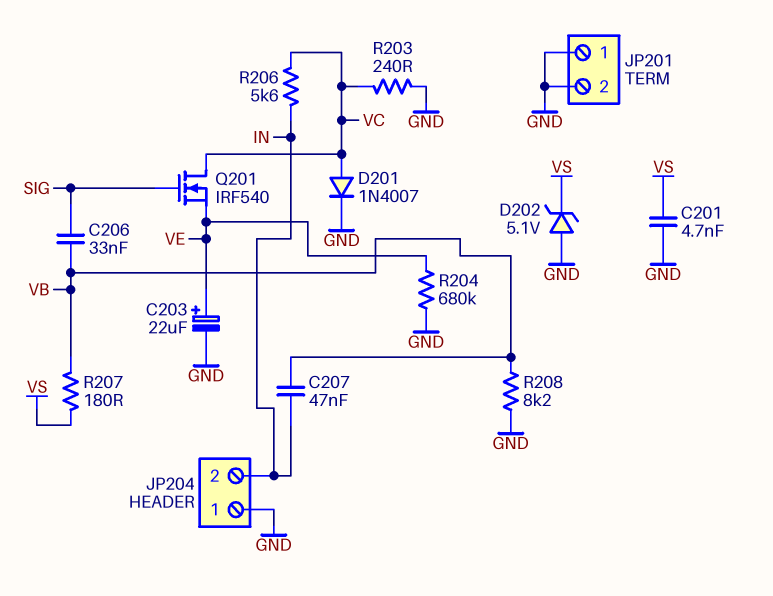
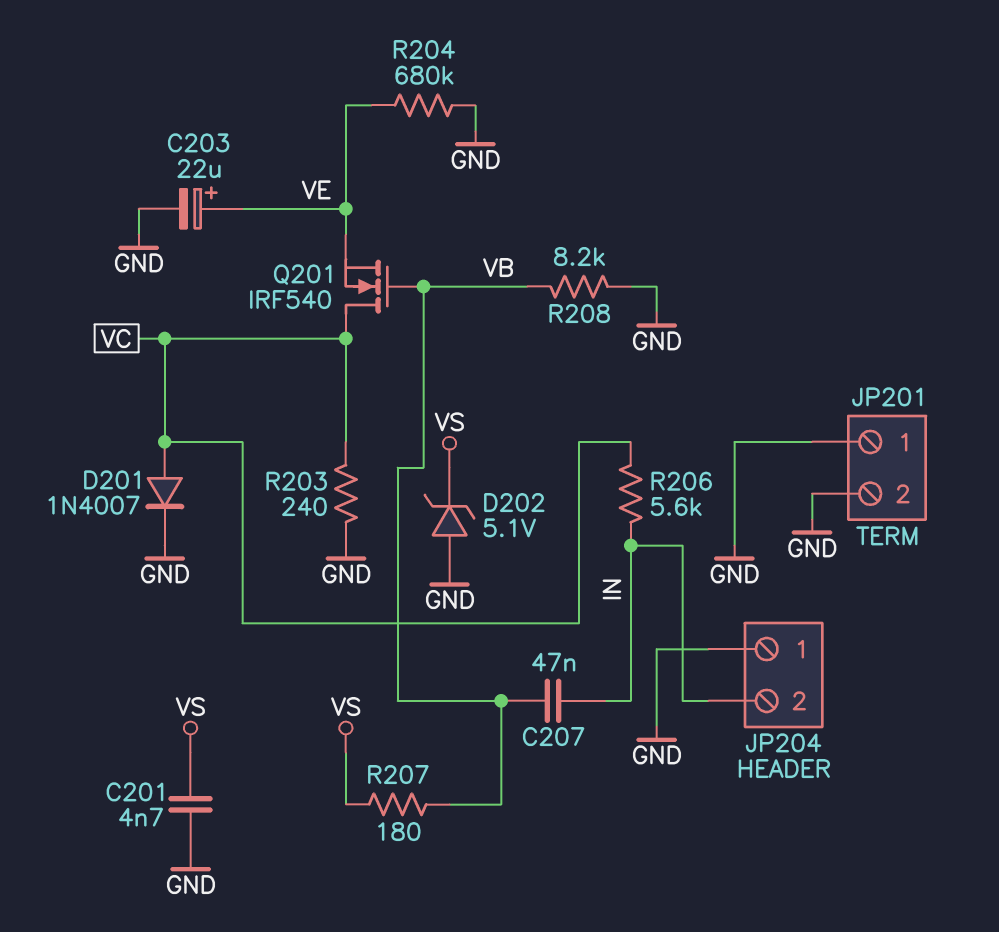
C206: 33nF (SIG, VB) -> none
Q201: NMOS IRF540 (G SIG, D VC, S VE) -> NMOS IRF540 (G VB, D VC, S VE)

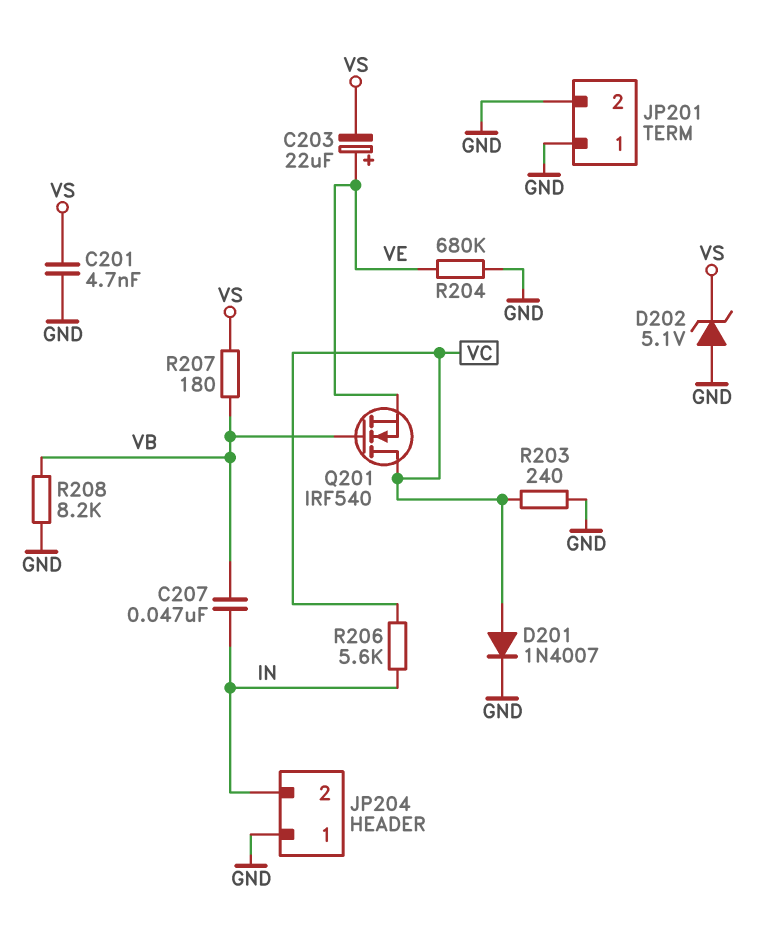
C203: 22uF (plus VE, minus GND) -> 22uF (plus VE, minus VS)

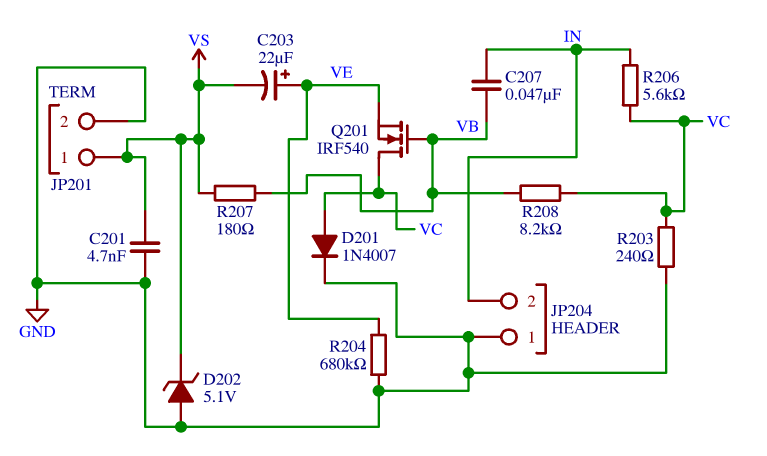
JP201 pin 1: GND -> VS
R208: 8.2k (GND, VB) -> 8.2k (VB, VC)

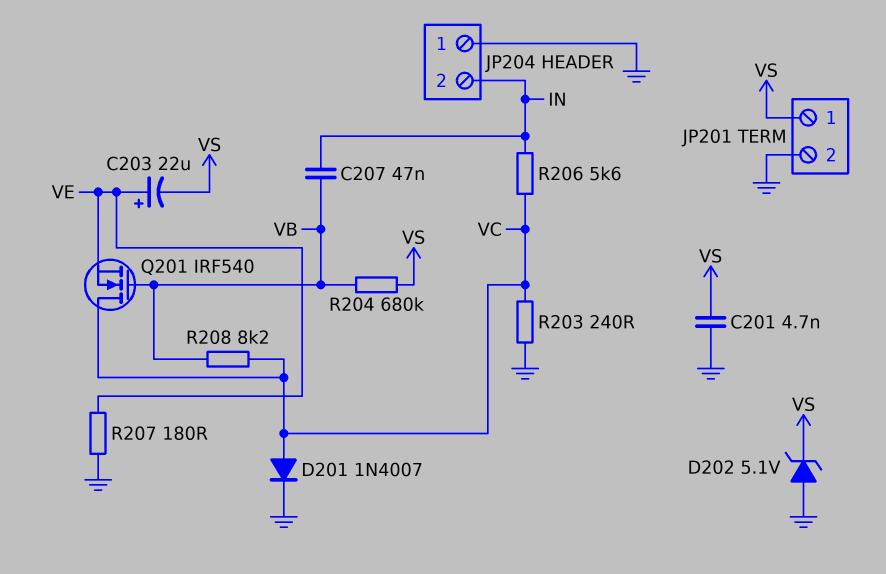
R204: 680k (GND, VE) -> 680k (VB, VS)
R207: 180 (VB, VS) -> 180 (GND, VE)

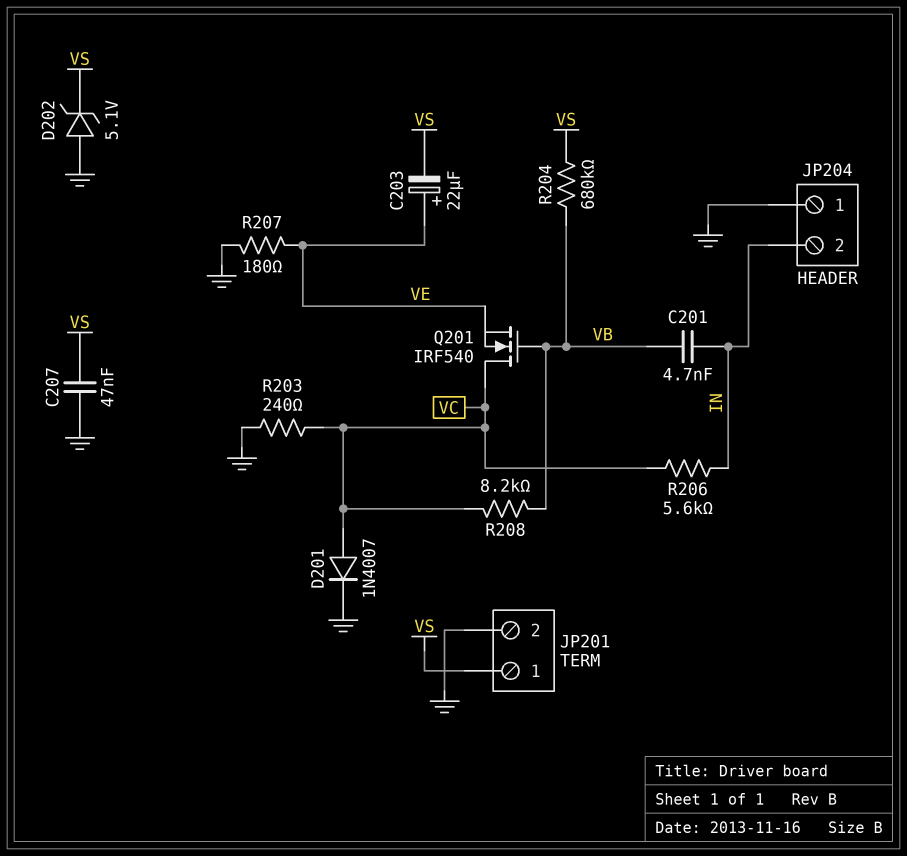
C201: 4.7nF (GND, VS) -> 4.7nF (IN, VB)
C207: 47nF (IN, VB) -> 47nF (GND, VS)

